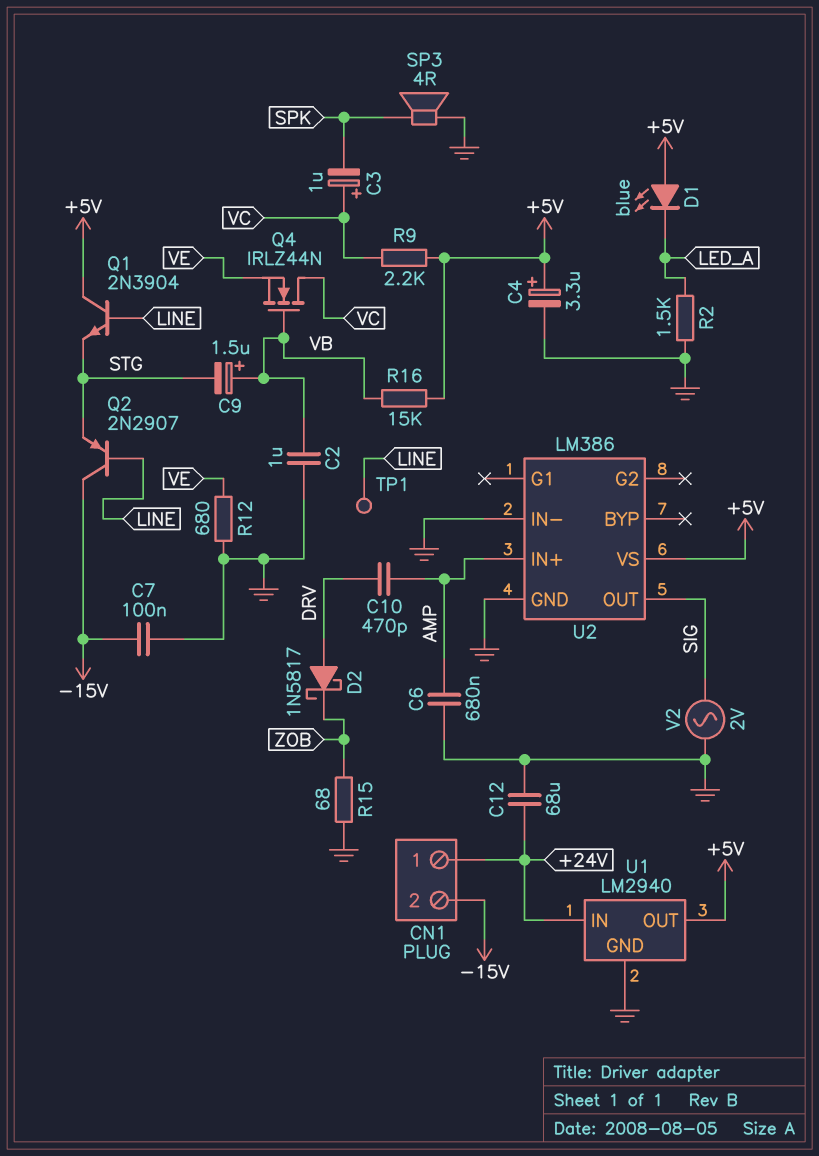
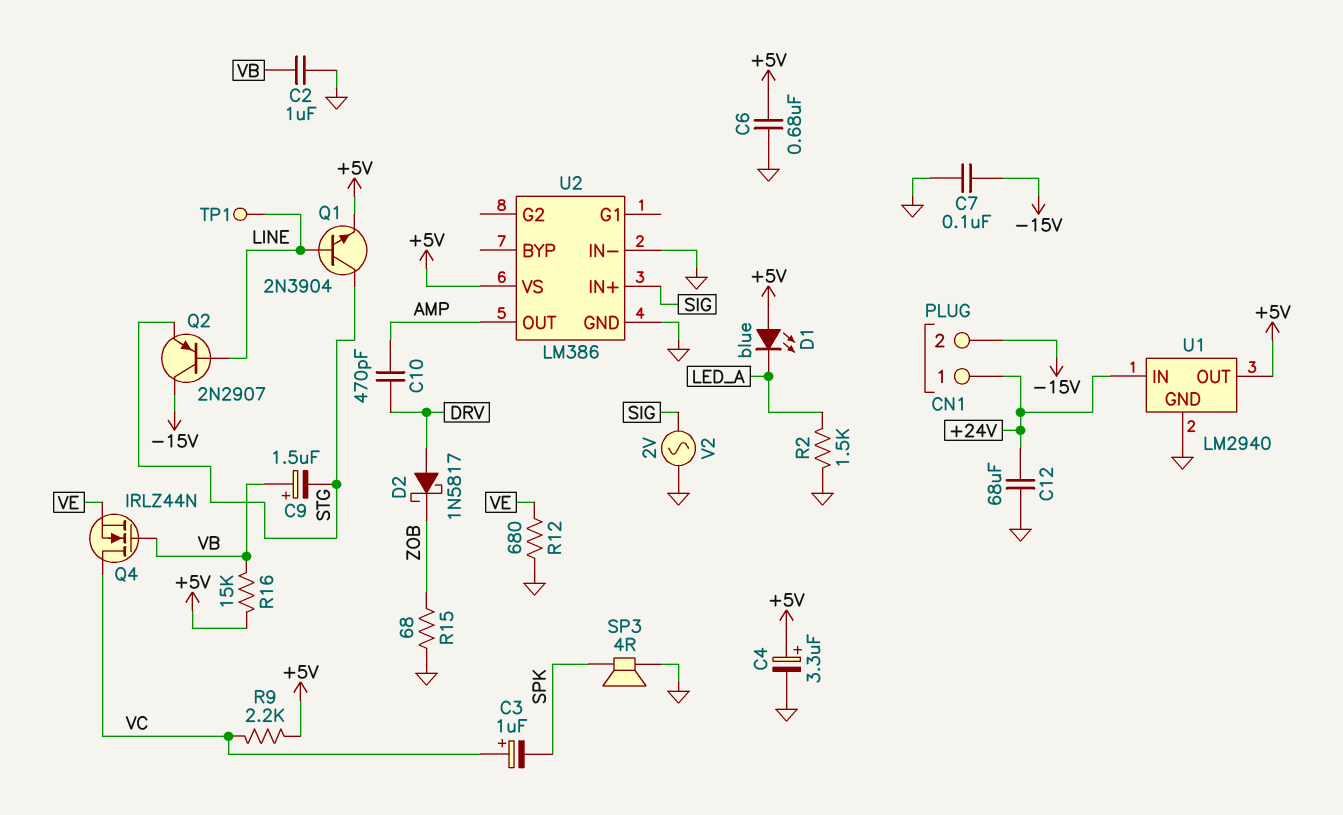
C6: 680nF (AMP, GND) -> 680nF (+5V, GND)
Q1: NPN 2N3904 (B LINE, C +5V, E STG) -> NPN 2N3904 (B LINE, C STG, E +5V)
U2 pin IN+: AMP -> SIG
U2 pin OUT: SIG -> AMP

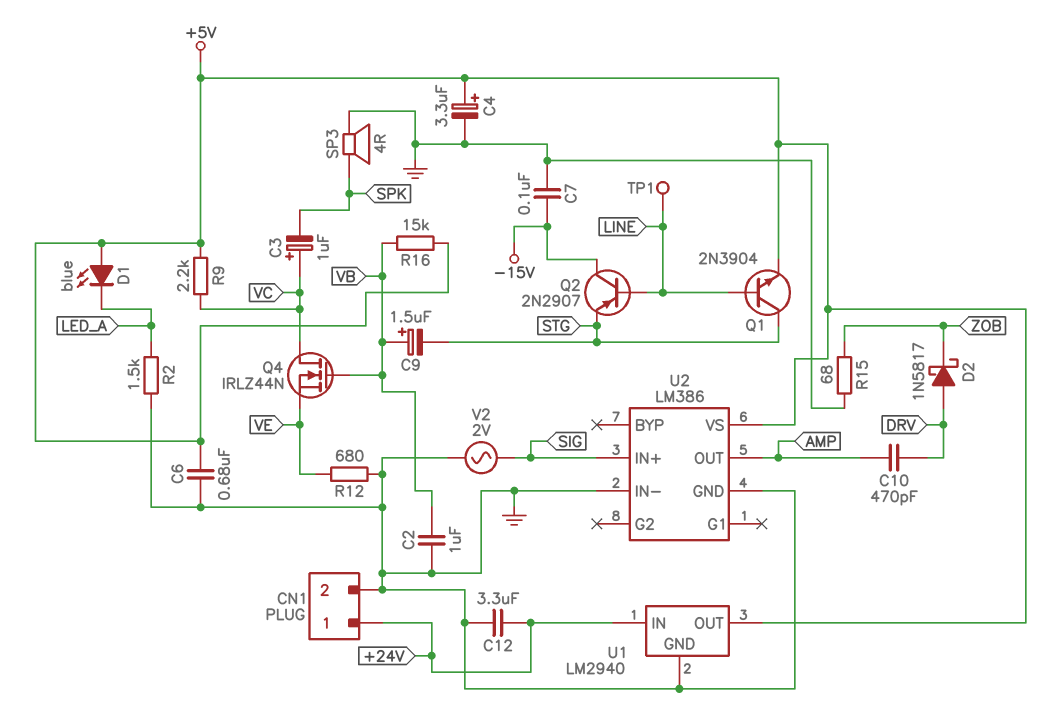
C12: 68uF (+24V, GND) -> 3.3uF (+24V, GND)
CN1 pin 2: -15V -> GND

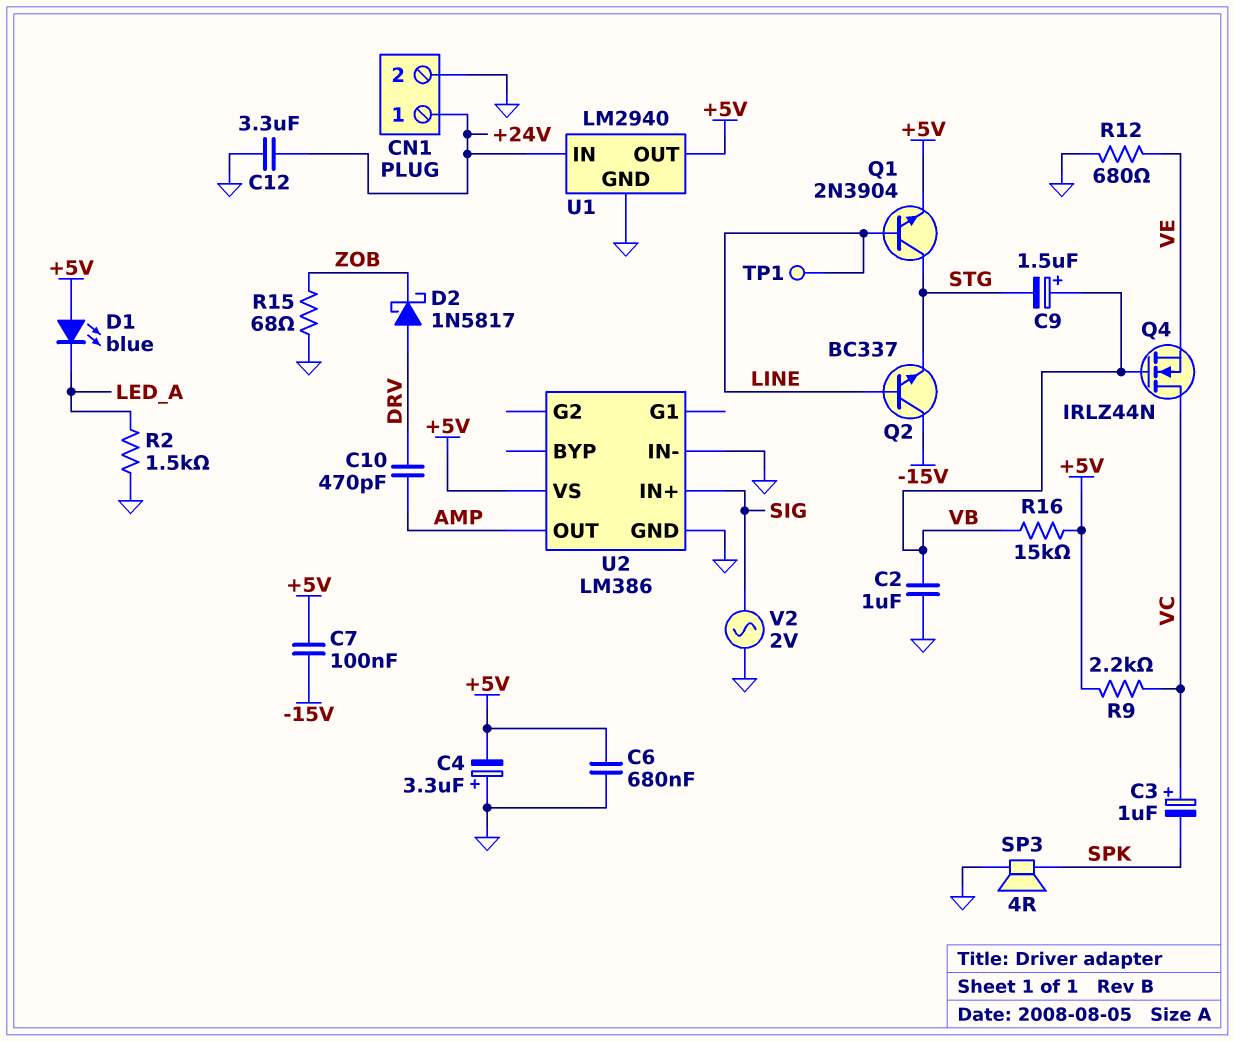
C4: 3.3uF (plus +5V, minus GND) -> 3.3uF (plus GND, minus +5V)
C7: 100nF (-15V, GND) -> 100nF (+5V, -15V)
Q2: PNP 2N2907 (B LINE, C -15V, E STG) -> NPN BC337 (B LINE, C -15V, E STG)

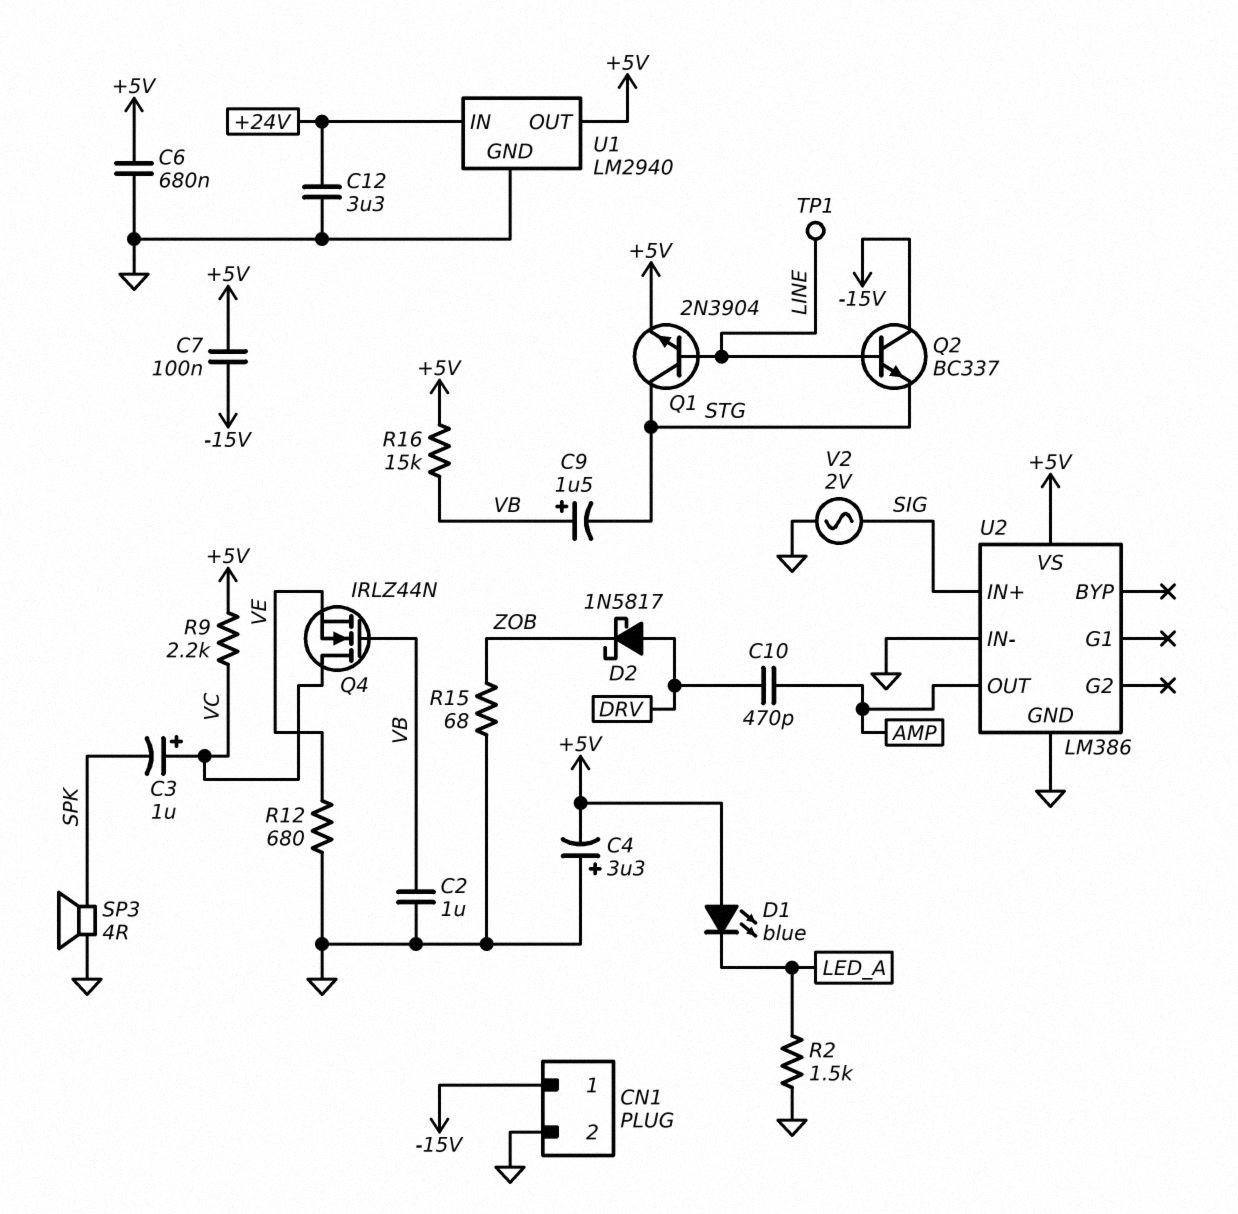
CN1 pin 1: +24V -> -15V

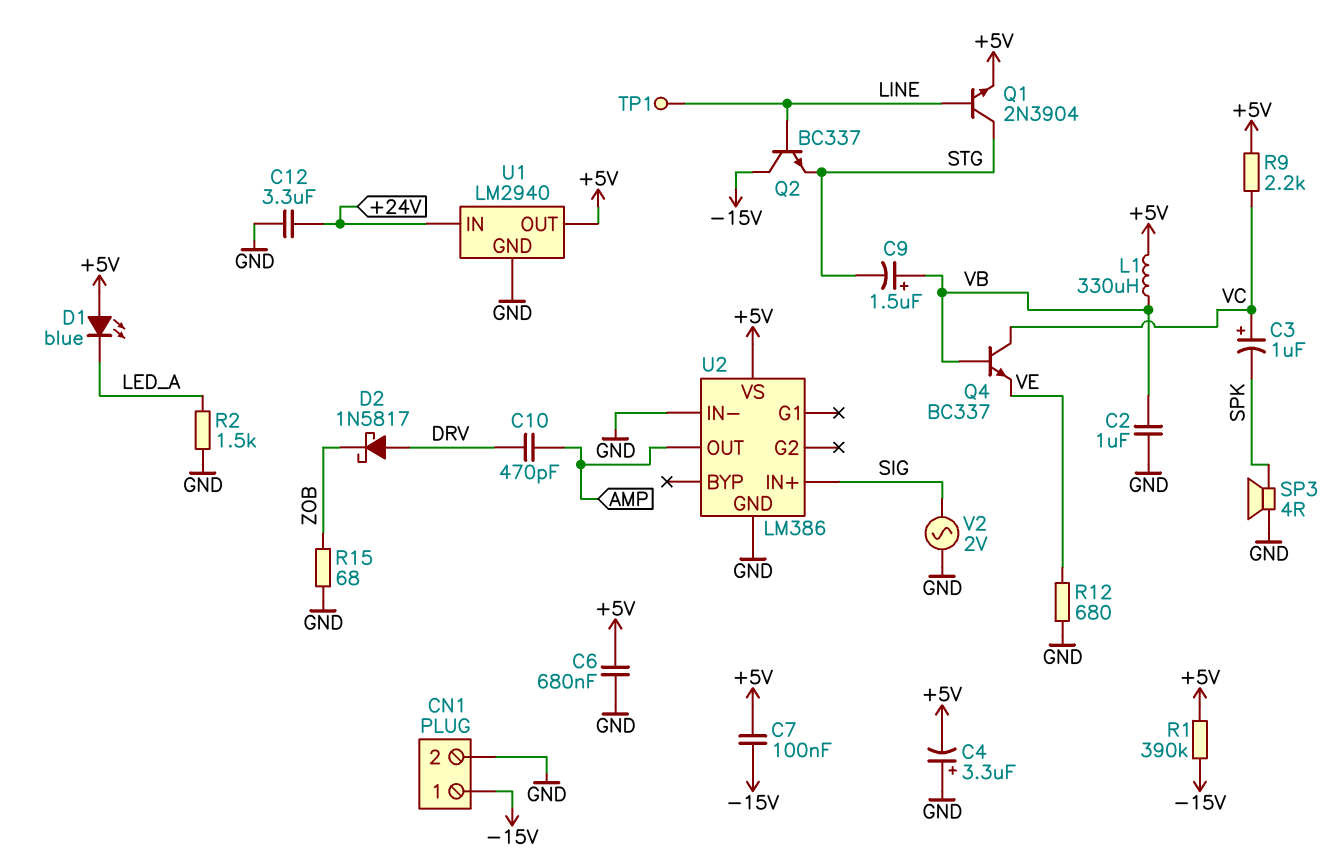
L1: none -> 330uH (+5V, VB)
Q4: NMOS IRLZ44N (G VB, D VC, S VE) -> NPN BC337 (B VB, C VC, E VE)
R1: none -> 390k (+5V, -15V)
R16: 15k (+5V, VB) -> none

